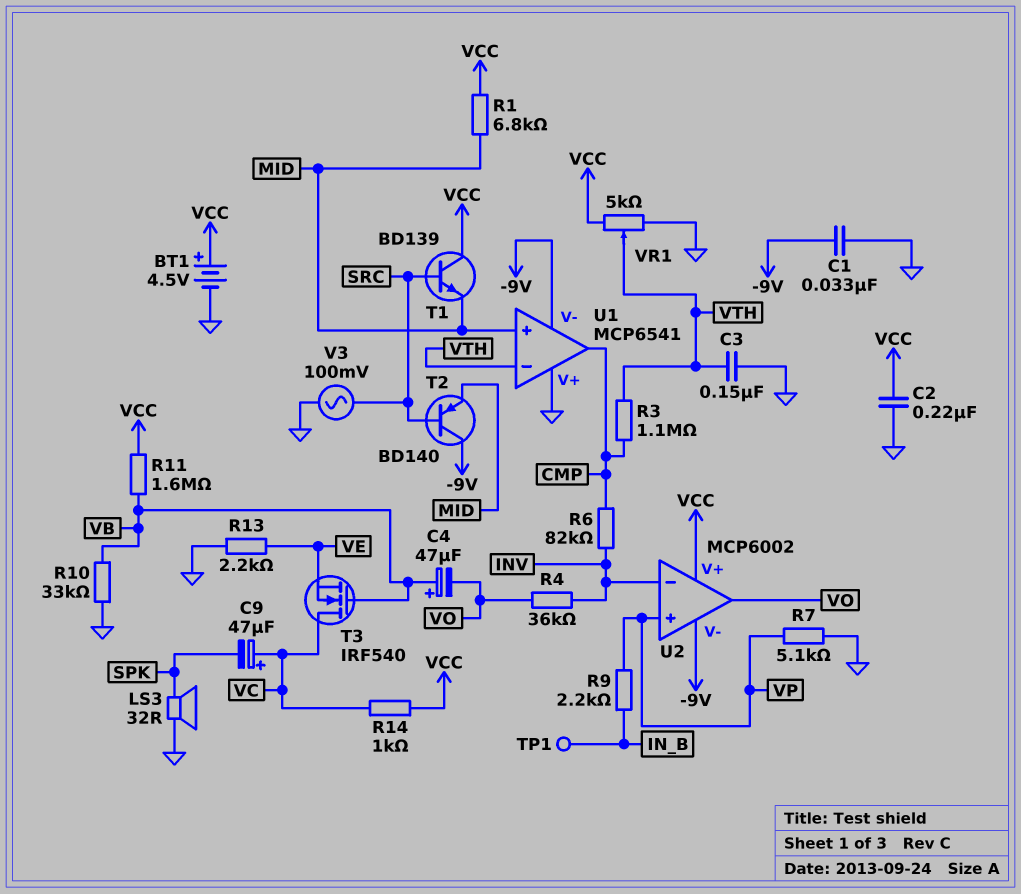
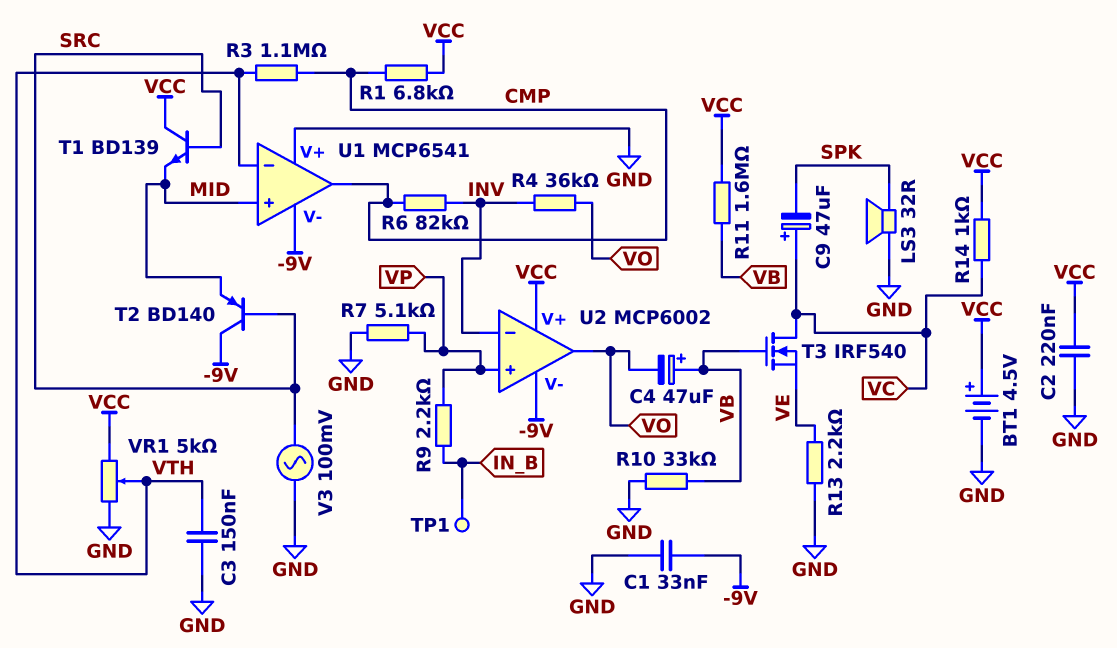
R1: 6.8k (MID, VCC) -> 6.8k (CMP, VCC)

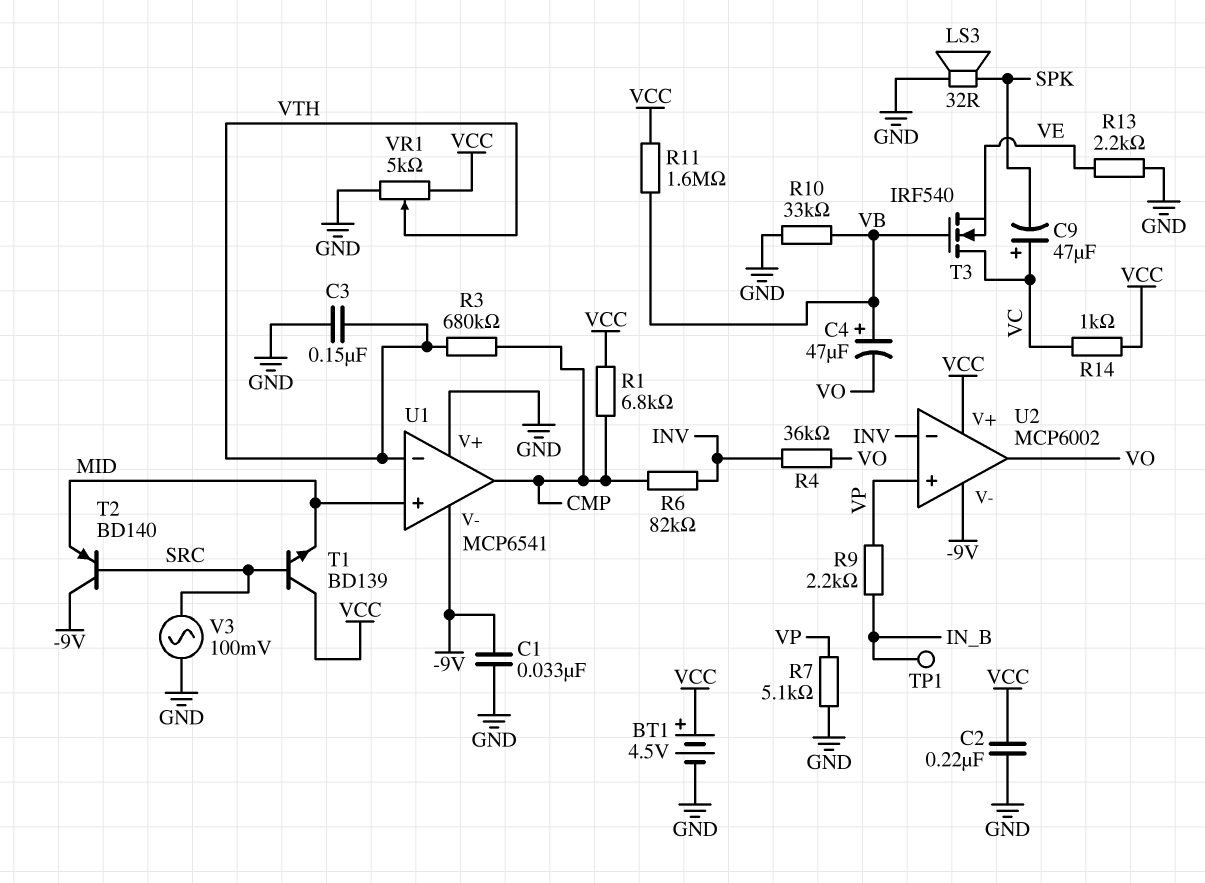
R3: 1.1M (CMP, VTH) -> 680k (CMP, VTH)

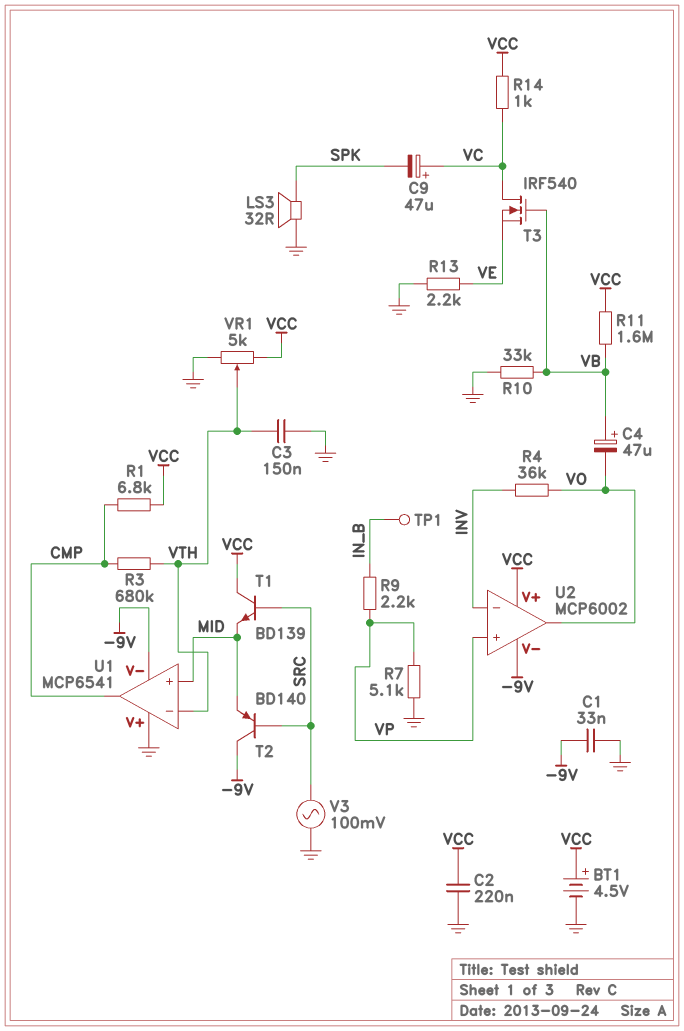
R6: 82k (CMP, INV) -> none

